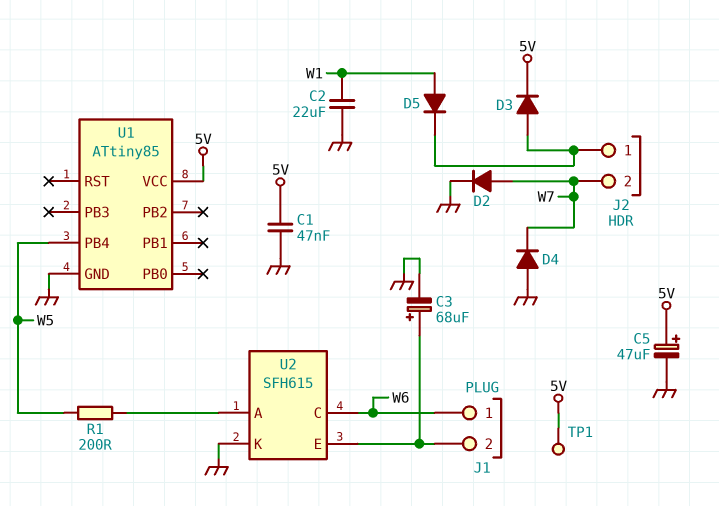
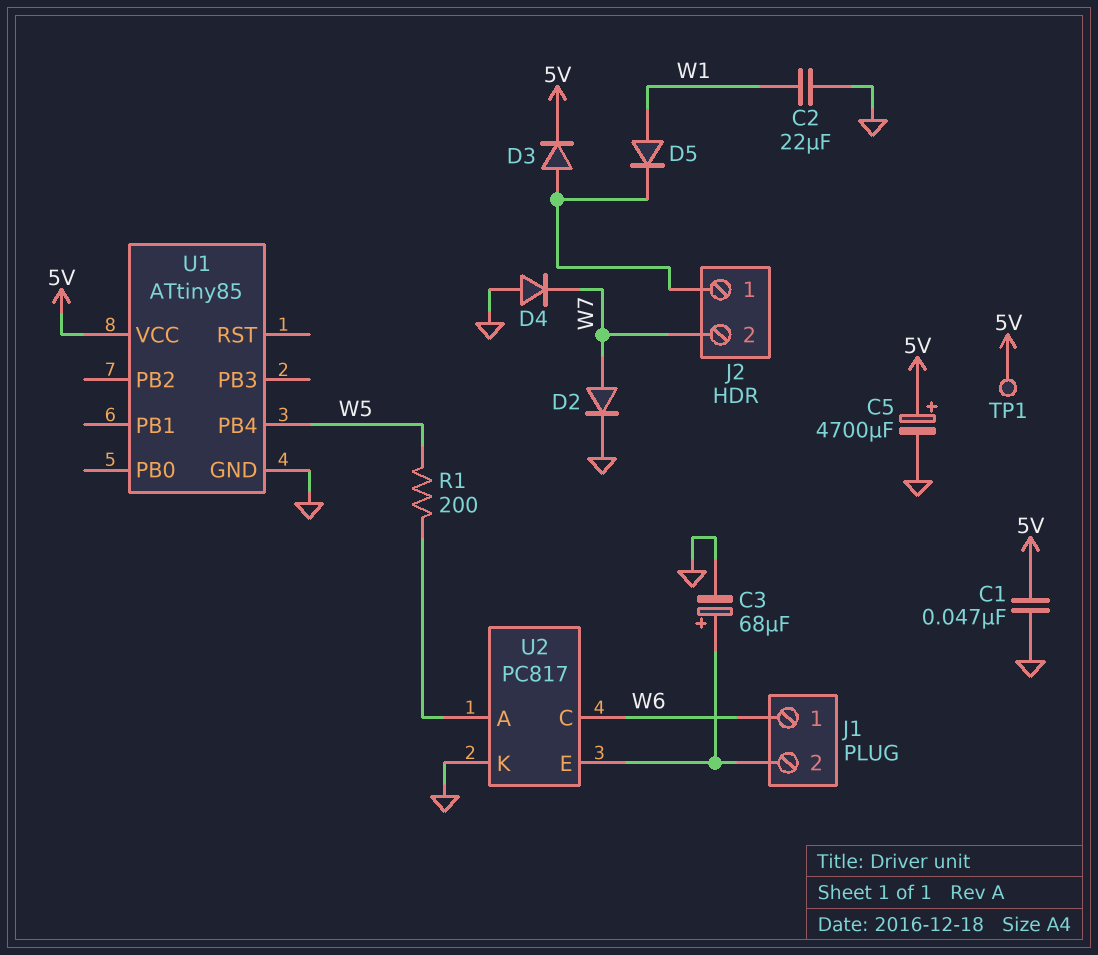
C5: 47uF (plus 5V, minus GND) -> 4700uF (plus 5V, minus GND)
U2: SFH615 -> PC817

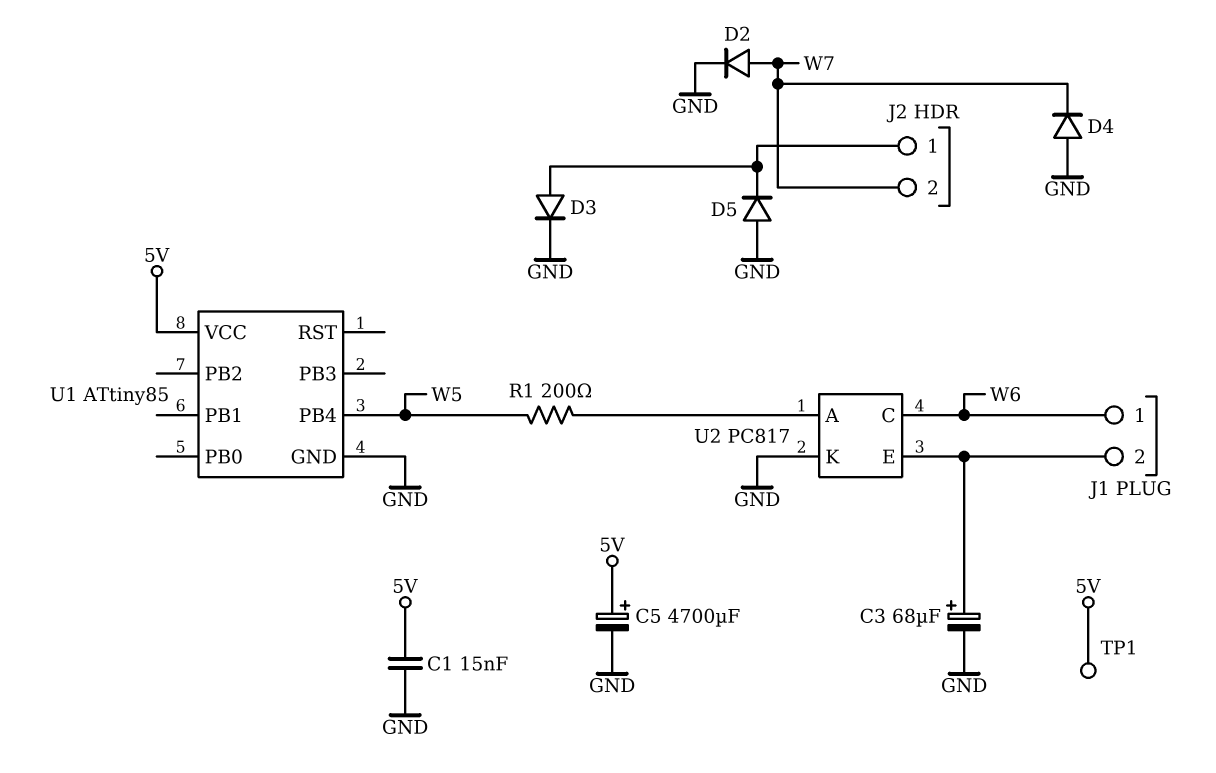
C1: 47nF (5V, GND) -> 15nF (5V, GND)
C2: 22uF (GND, W1) -> none
D3: diode (A J2/1, K 5V) -> diode (A J2/1, K GND)
D5: diode (A W1, K J2/1) -> diode (A GND, K J2/1)

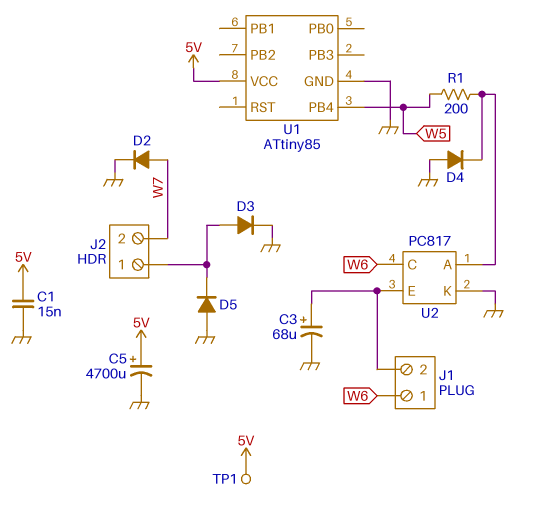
D4: diode (A GND, K W7) -> diode (A GND, K U2/A)

